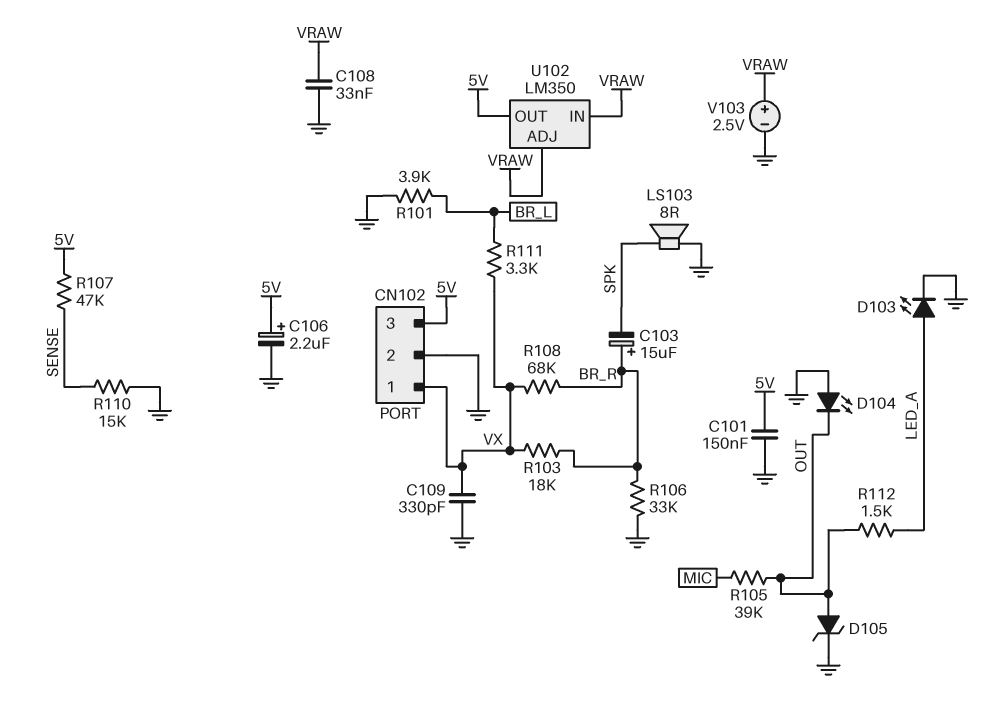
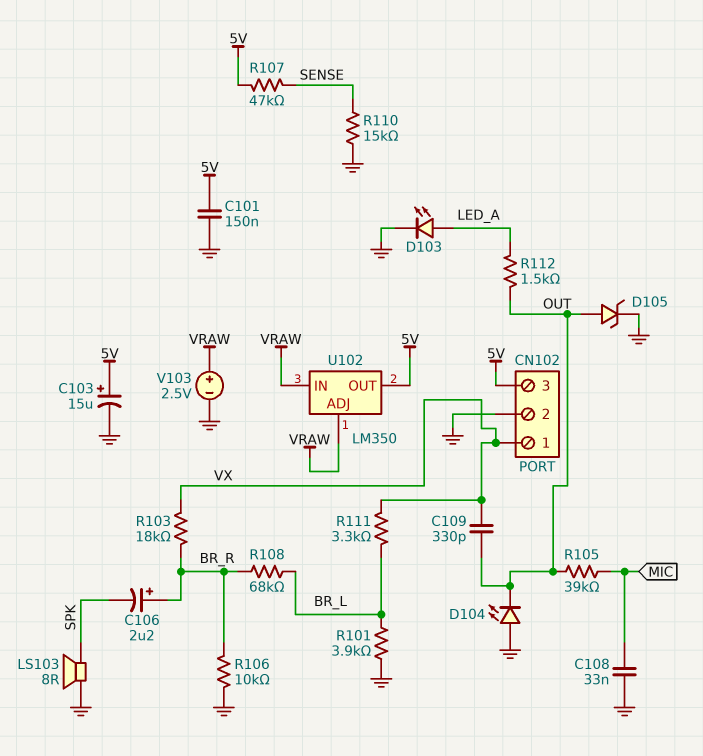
C103: 15uF (plus BR_R, minus SPK) -> 15uF (plus 5V, minus GND)
C106: 2.2uF (plus 5V, minus GND) -> 2.2uF (plus BR_R, minus SPK)
C108: 33nF (GND, VRAW) -> 33nF (GND, MIC)
C109: 330pF (GND, VX) -> 330pF (OUT, VX)
R106: 33k (BR_R, GND) -> 10k (BR_R, GND)
R108: 68k (BR_R, VX) -> 68k (BR_L, BR_R)

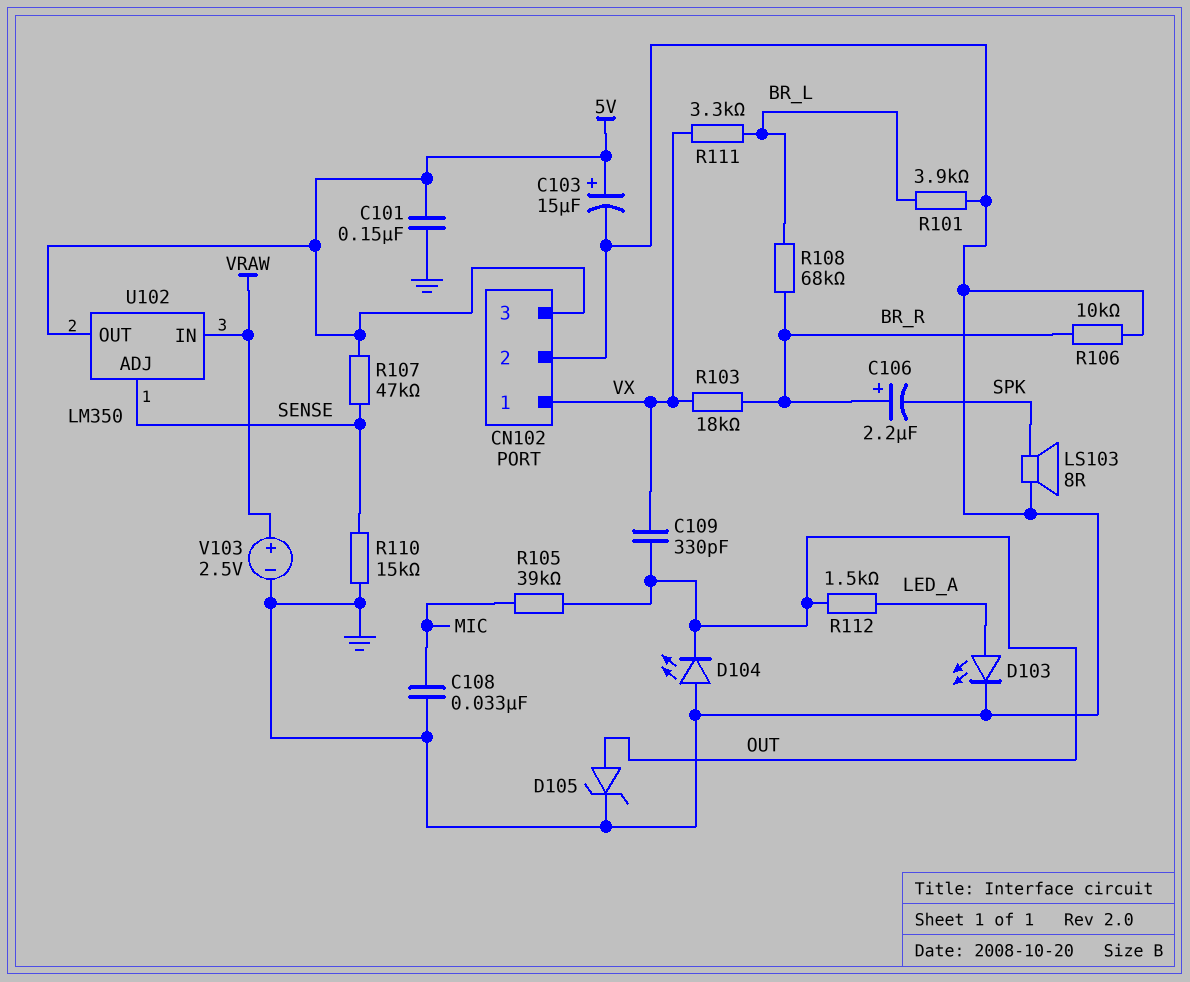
U102 pin ADJ: VRAW -> SENSE

